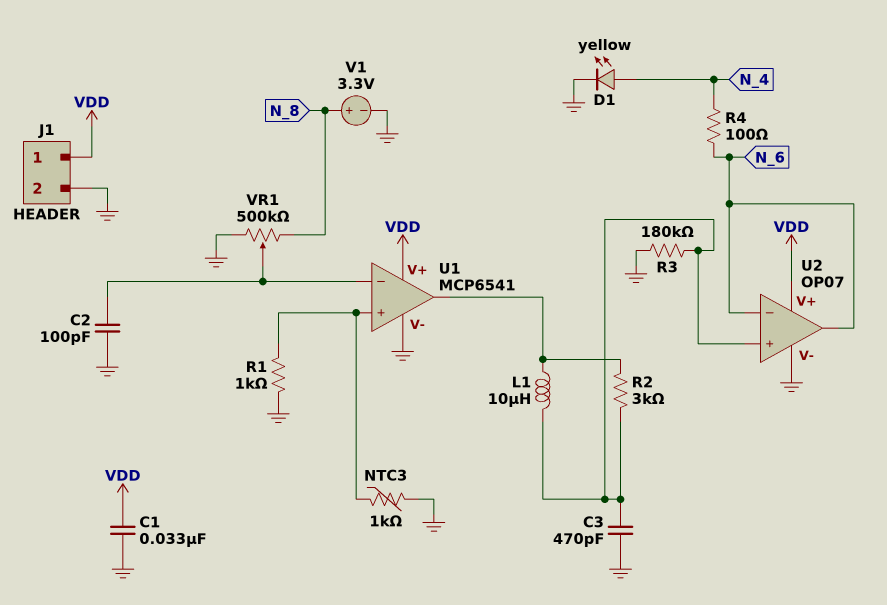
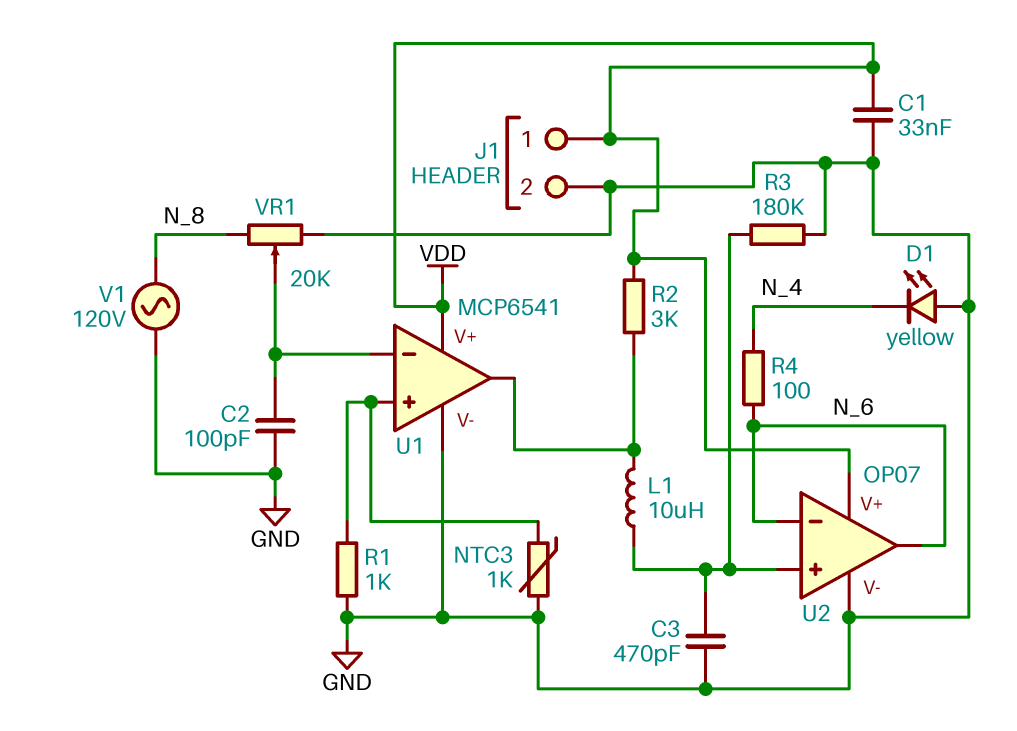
D1: LED yellow (A N_4, K GND) -> LED yellow (A GND, K N_4)
R2: 3k (U1/out, U2/in+) -> 3k (U1/out, VDD)
V1: 3.3V (plus N_8, minus GND) -> AC 120V (GND, N_8)
VR1: 500k (GND, N_8, wiper U1/in-) -> 20k (GND, N_8, wiper U1/in-)

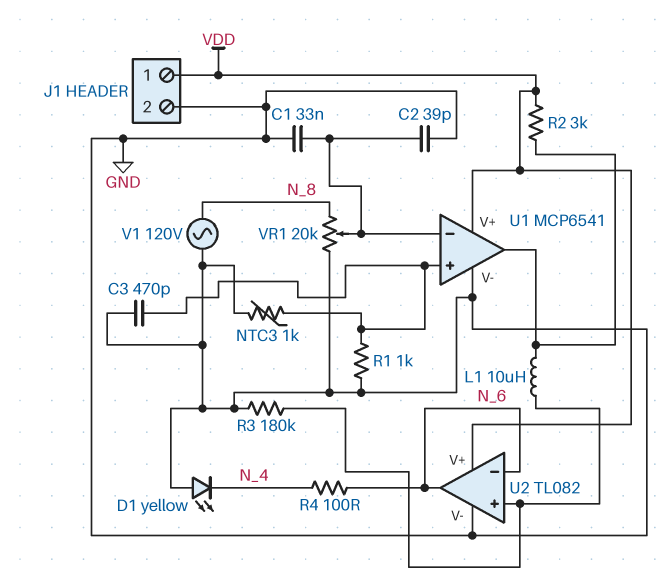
C1: 33nF (GND, VDD) -> 33nF (GND, U1/in-)
C2: 100pF (GND, U1/in-) -> 39pF (GND, U1/in-)
C3: 470pF (GND, U2/in+) -> 470pF (GND, U1/in+)
U2: OP07 -> TL082

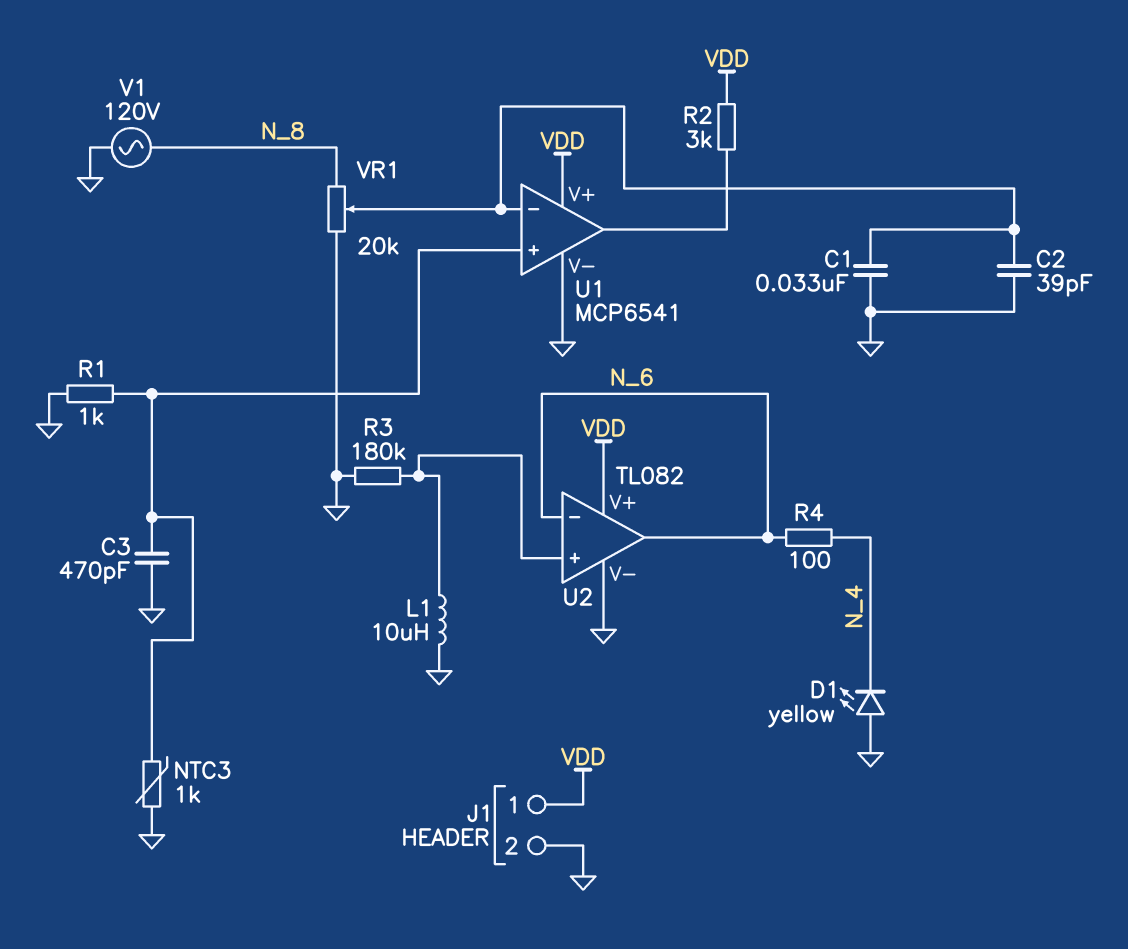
L1: 10uH (U1/out, U2/in+) -> 10uH (GND, U2/in+)

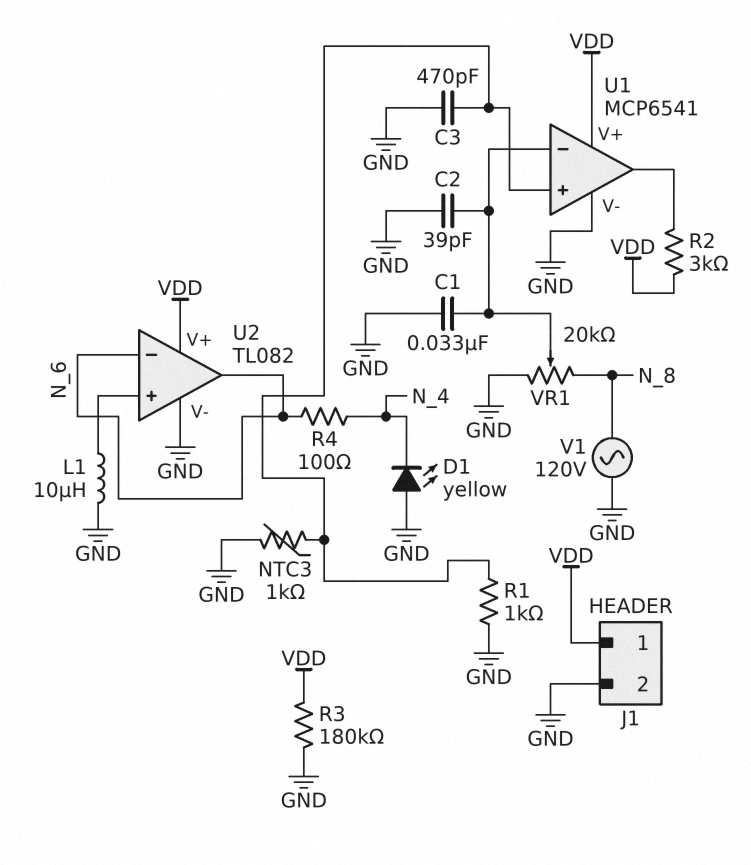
R3: 180k (GND, U2/in+) -> 180k (GND, VDD)

